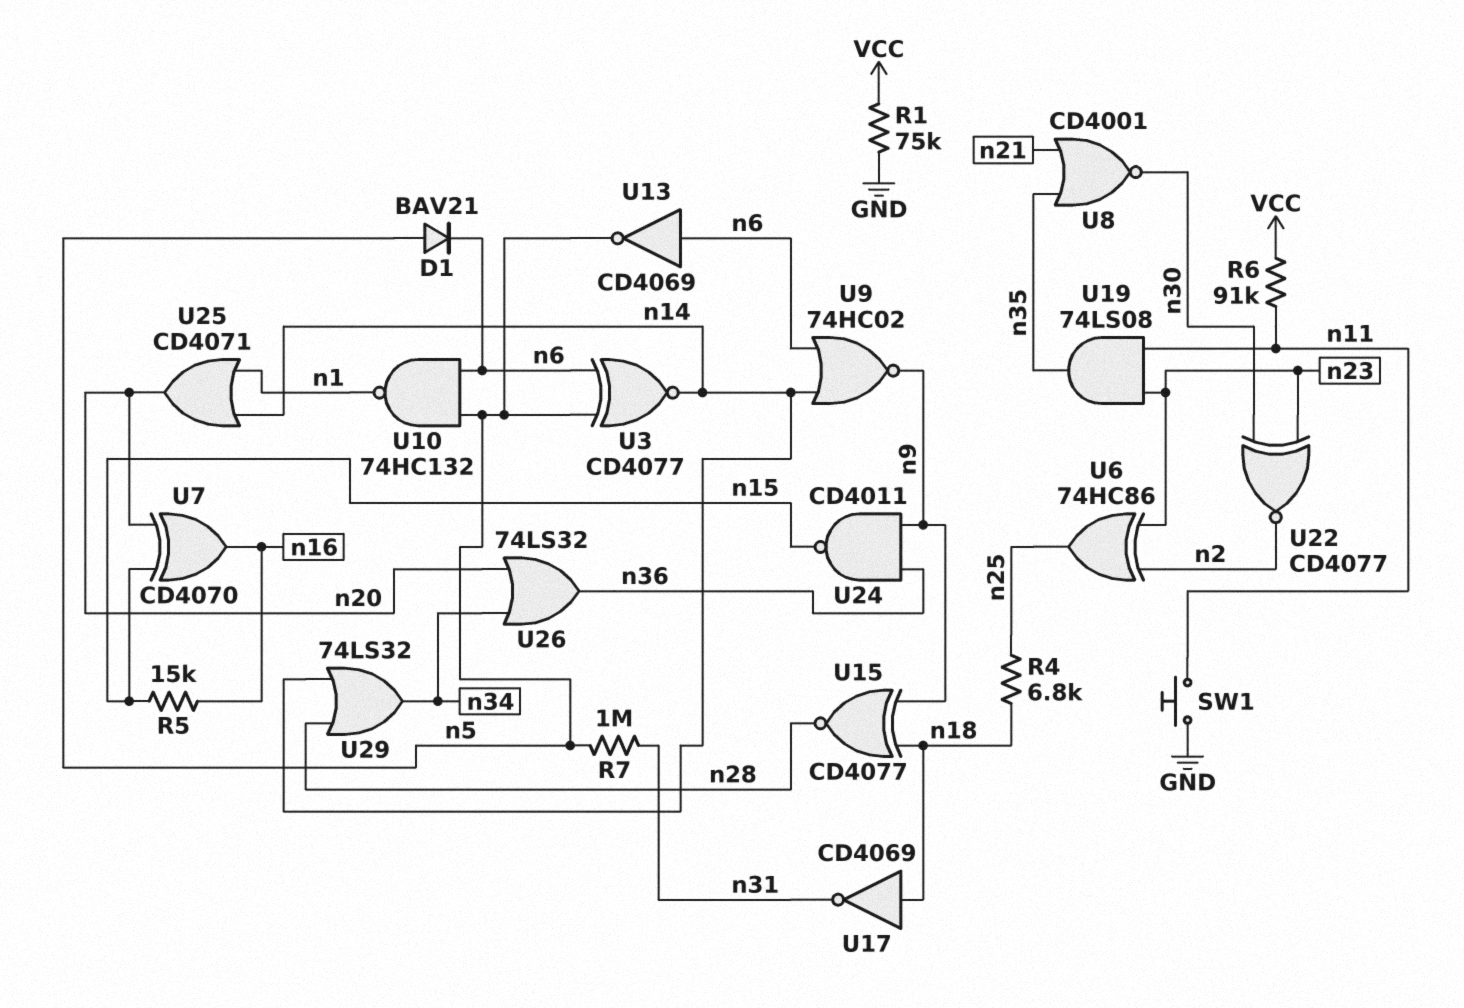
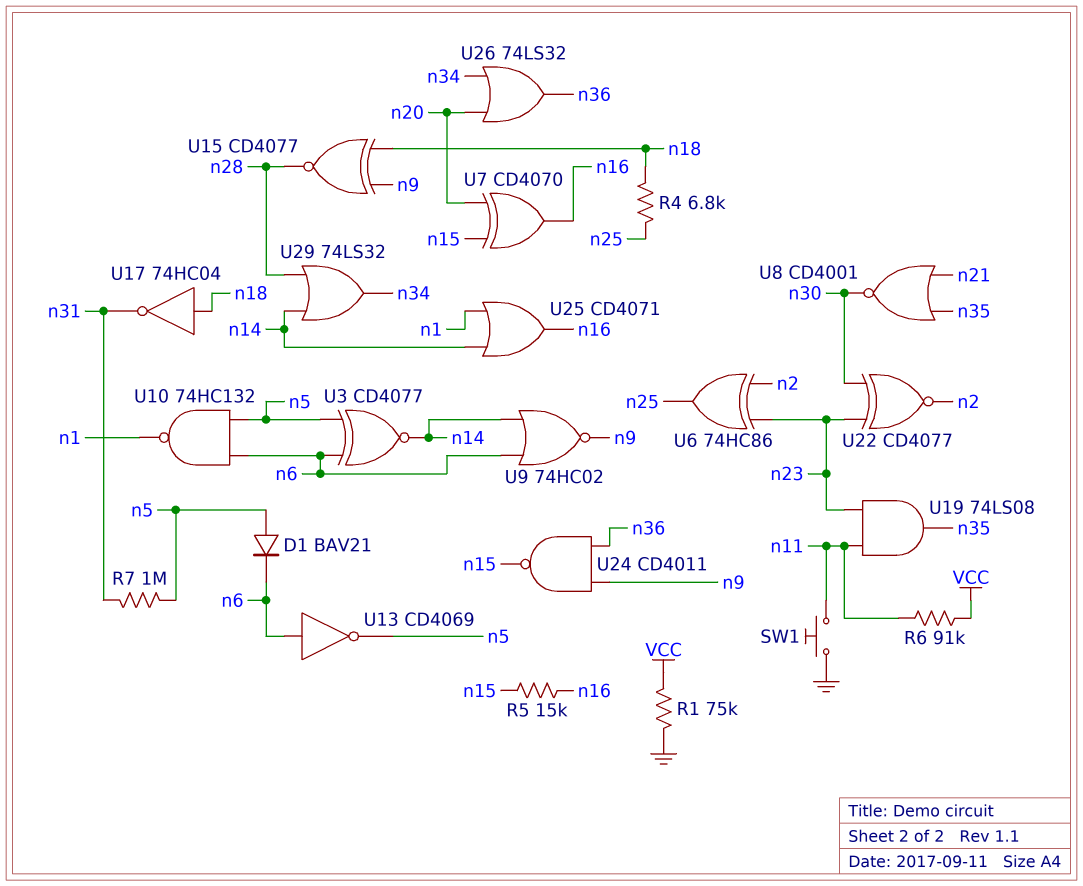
U17: NOT CD4069 (in n18, out n31) -> NOT 74HC04 (in n18, out n31)
U25: OR CD4071 (in n1, in n14, out n20) -> OR CD4071 (in n1, in n14, out n16)

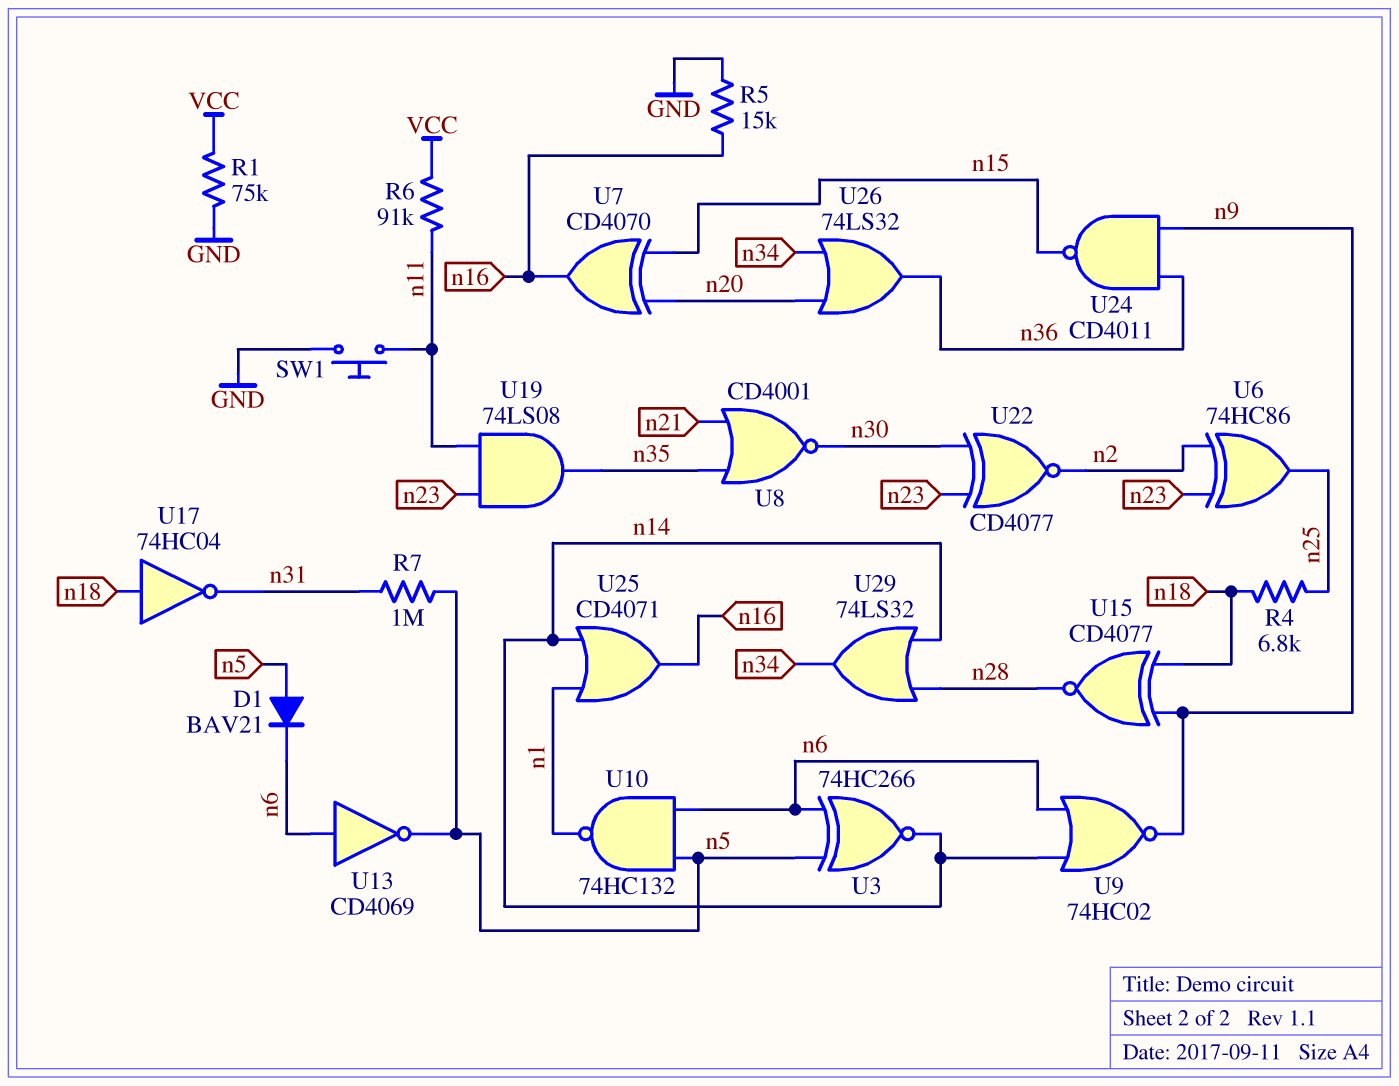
R5: 15k (n15, n16) -> 15k (GND, n16)
U3: XNOR CD4077 (in n5, in n6, out n14) -> XNOR 74HC266 (in n5, in n6, out n14)

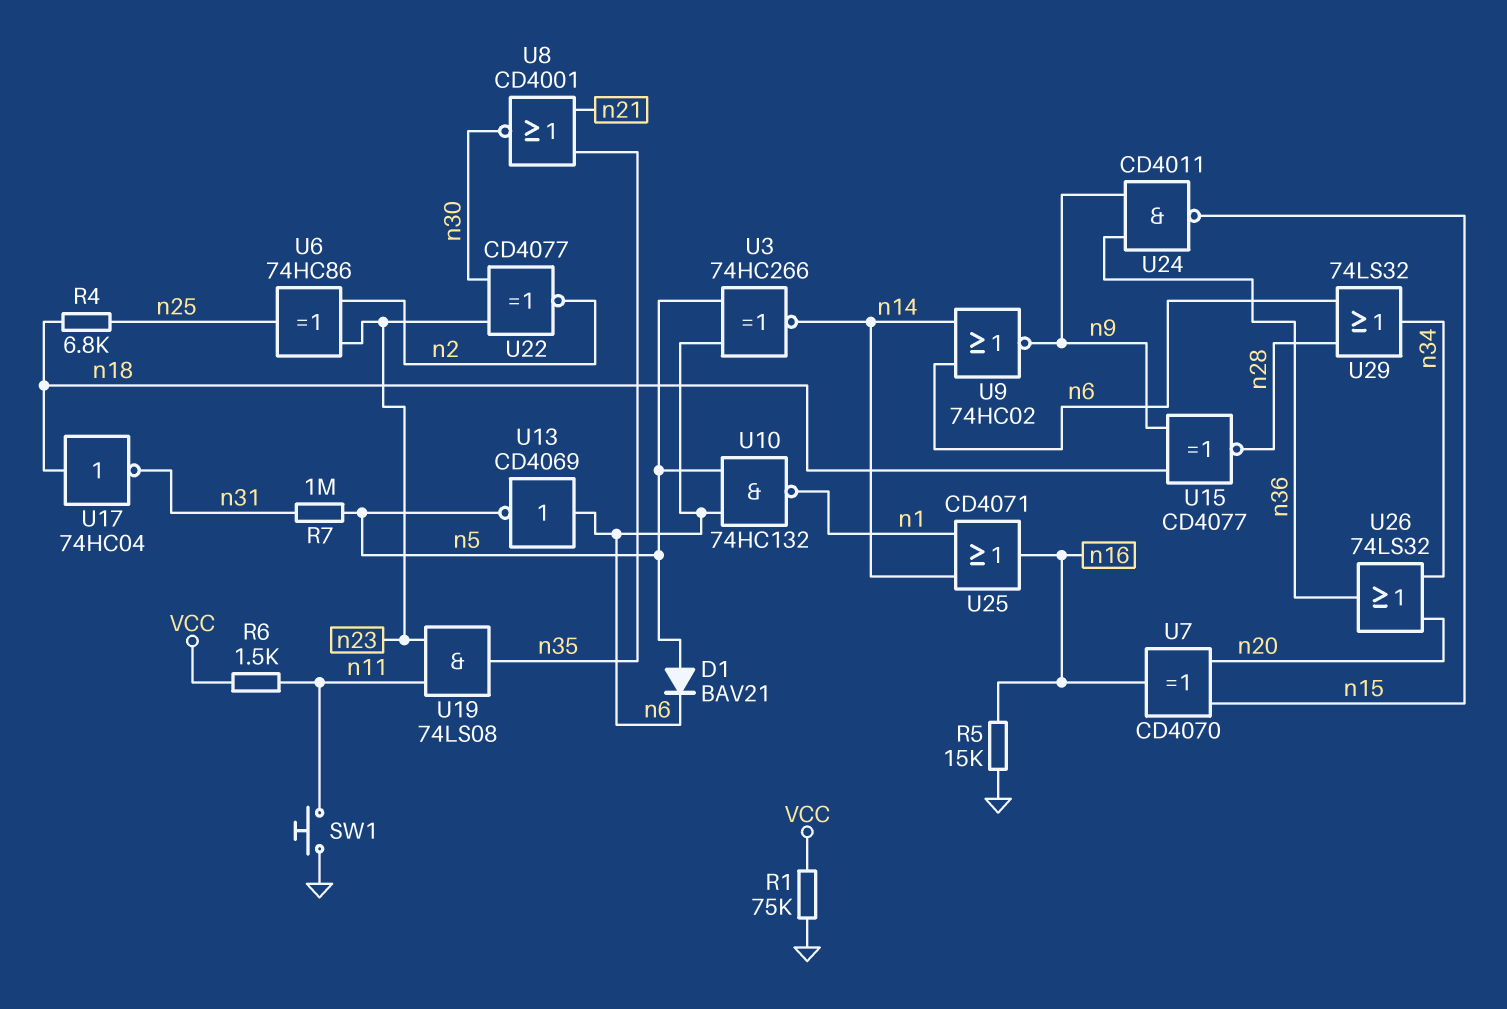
R6: 91k (VCC, n11) -> 1.5k (VCC, n11)
U29: OR 74LS32 (in n14, in n28, out n34) -> OR 74LS32 (in n6, in n28, out n34)

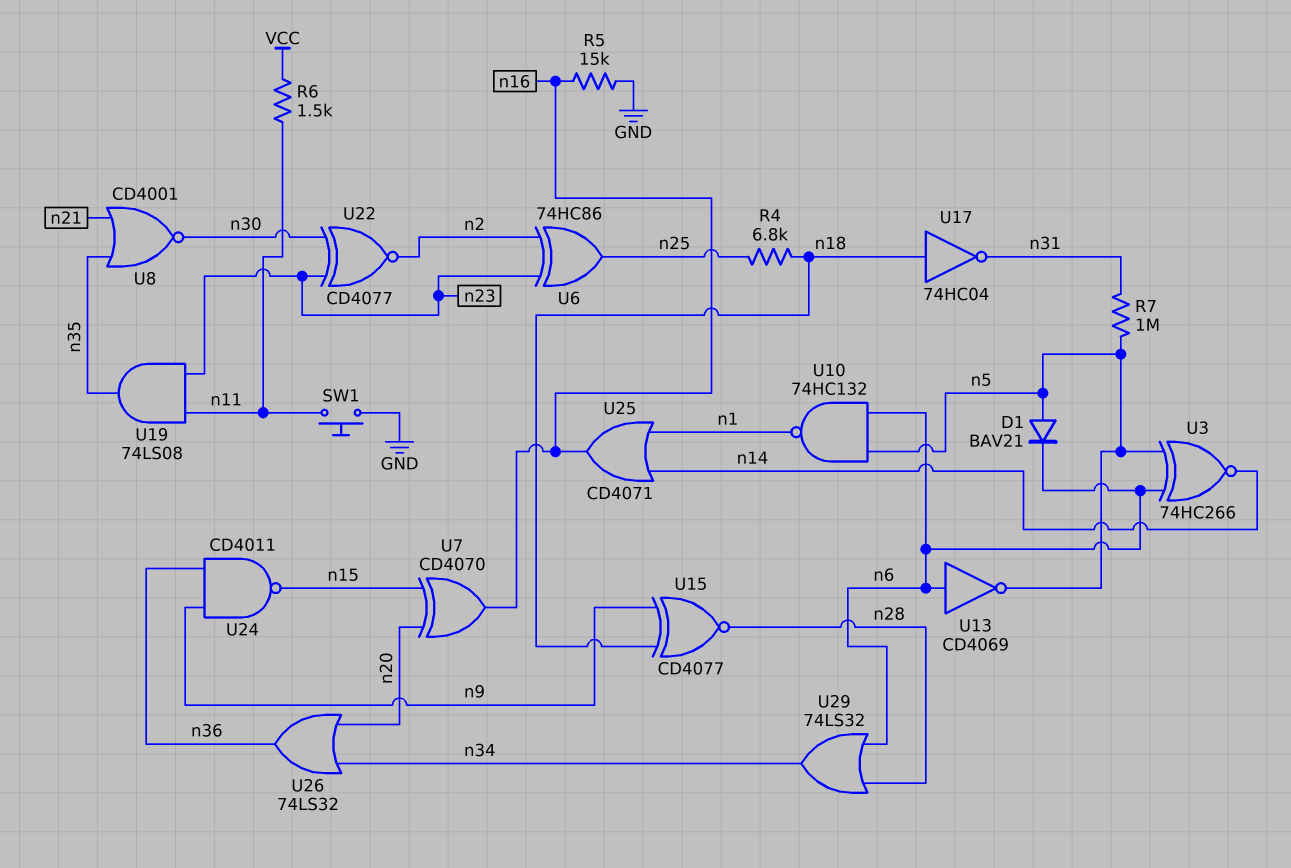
R1: 75k (GND, VCC) -> none
U9: NOR 74HC02 (in n6, in n14, out n9) -> none

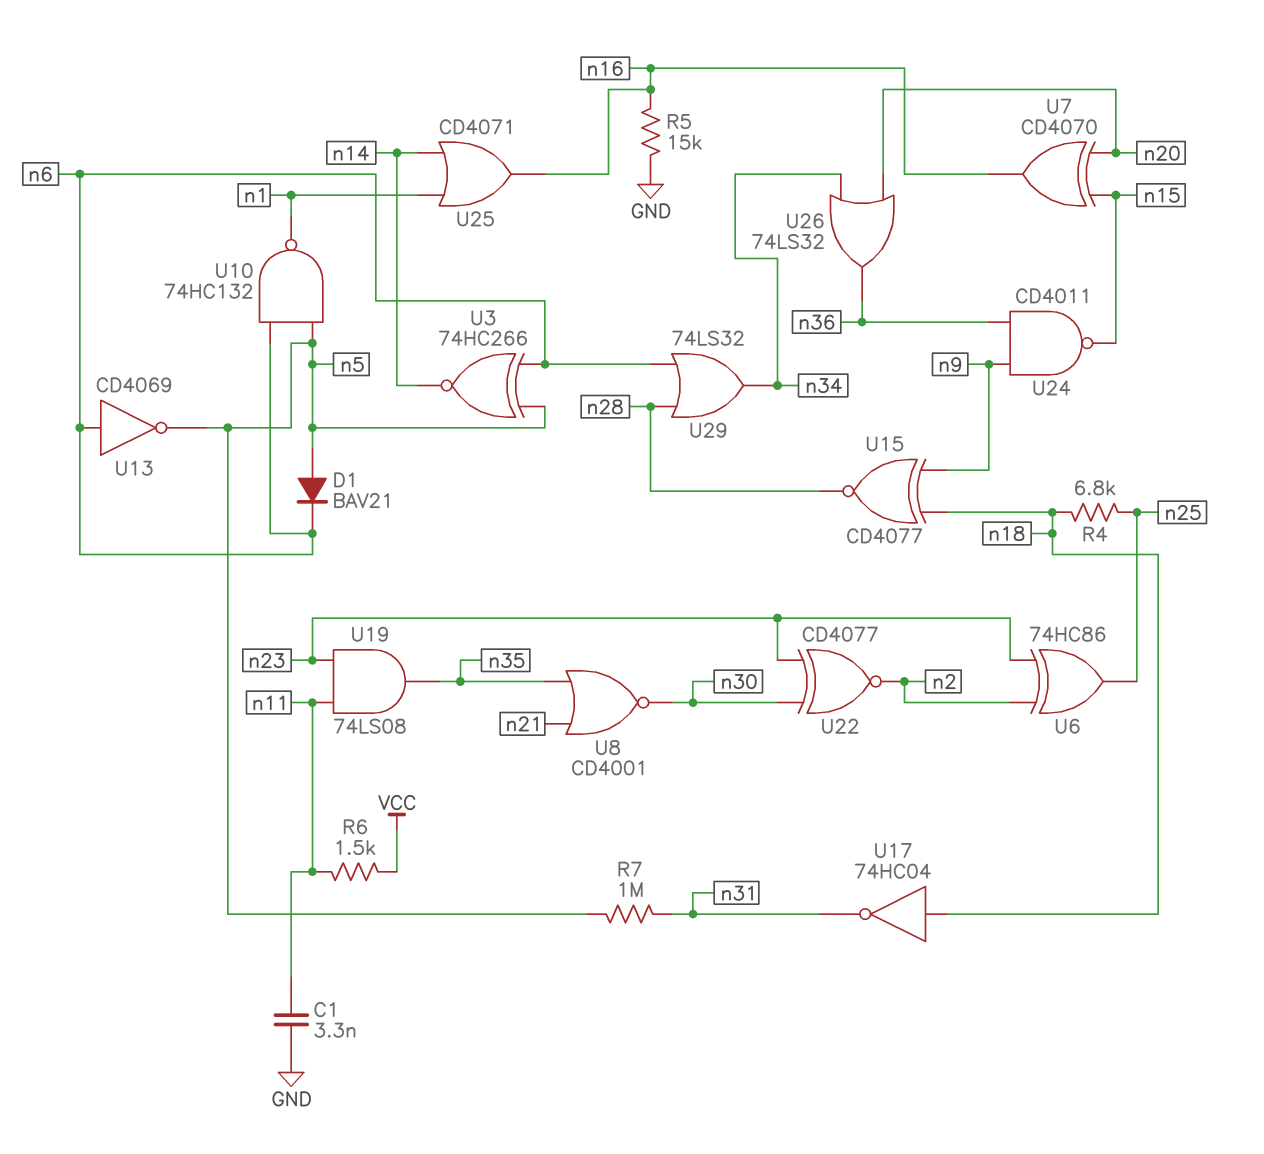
C1: none -> 3.3nF (GND, n11)
SW1: button (GND, n11) -> none

